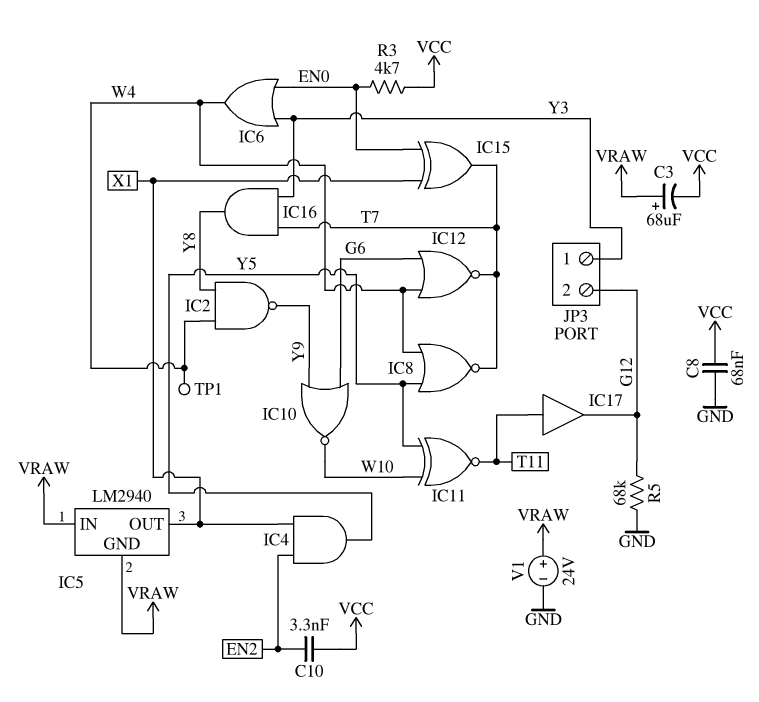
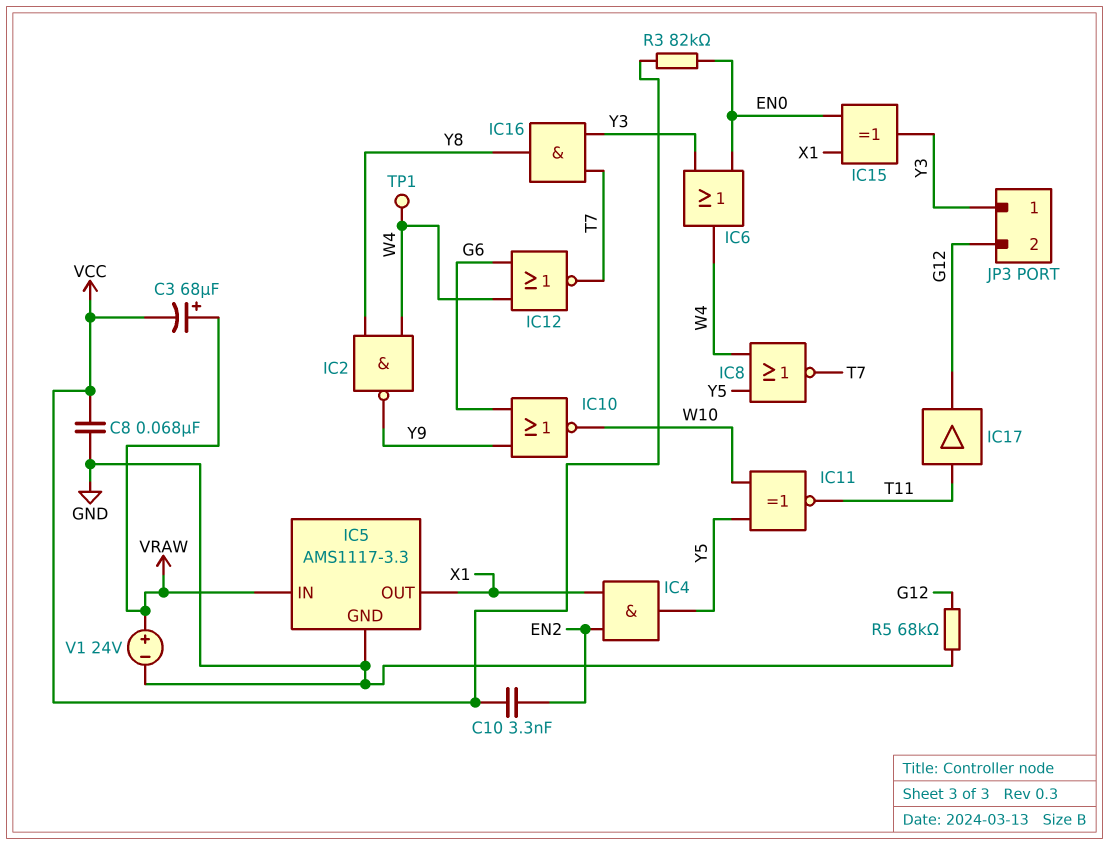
IC5: LM2940 -> AMS1117-3.3
IC5 pin GND: VRAW -> GND
IC15: XOR (in EN0, in X1, out T7) -> XOR (in EN0, in X1, out Y3)
R3: 4.7k (EN0, VCC) -> 82k (EN0, VCC)

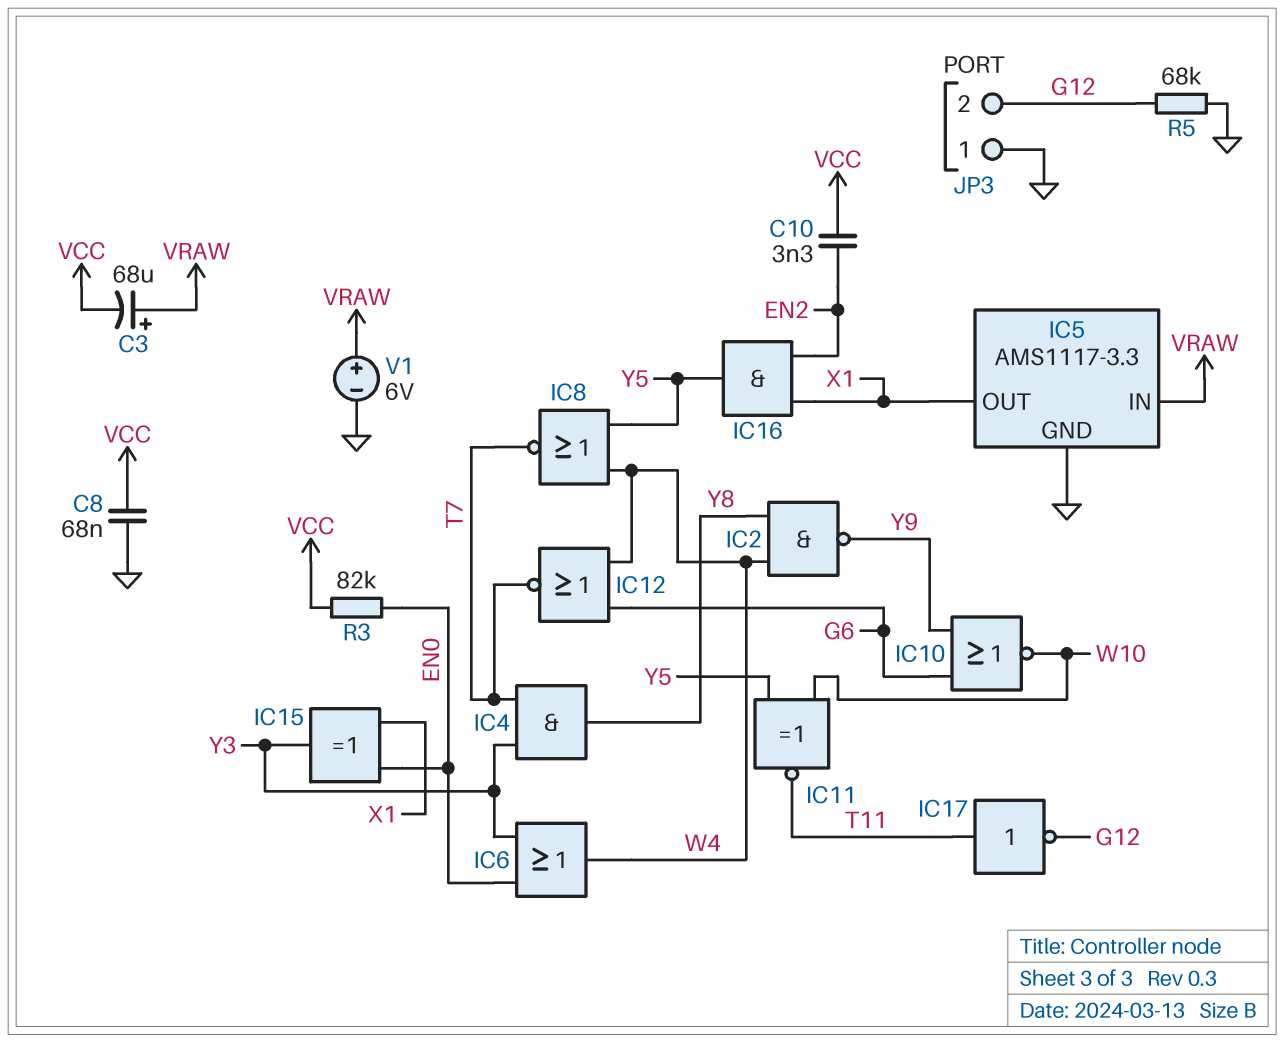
IC4: AND (in EN2, in X1, out Y5) -> AND (in T7, in Y3, out Y8)
IC16: AND (in T7, in Y3, out Y8) -> AND (in EN2, in X1, out Y5)
IC17: buffer (in T11, out G12) -> NOT (in T11, out G12)
JP3 pin 1: Y3 -> GND
TP1: test point (W4) -> none
V1: 24V (plus VRAW, minus GND) -> 6V (plus VRAW, minus GND)

